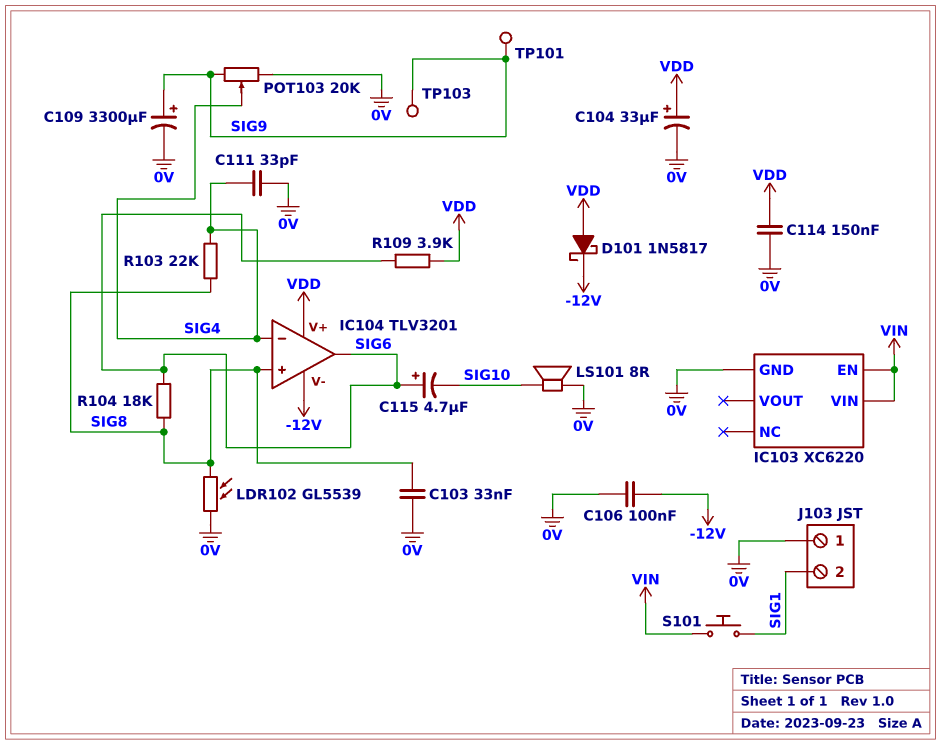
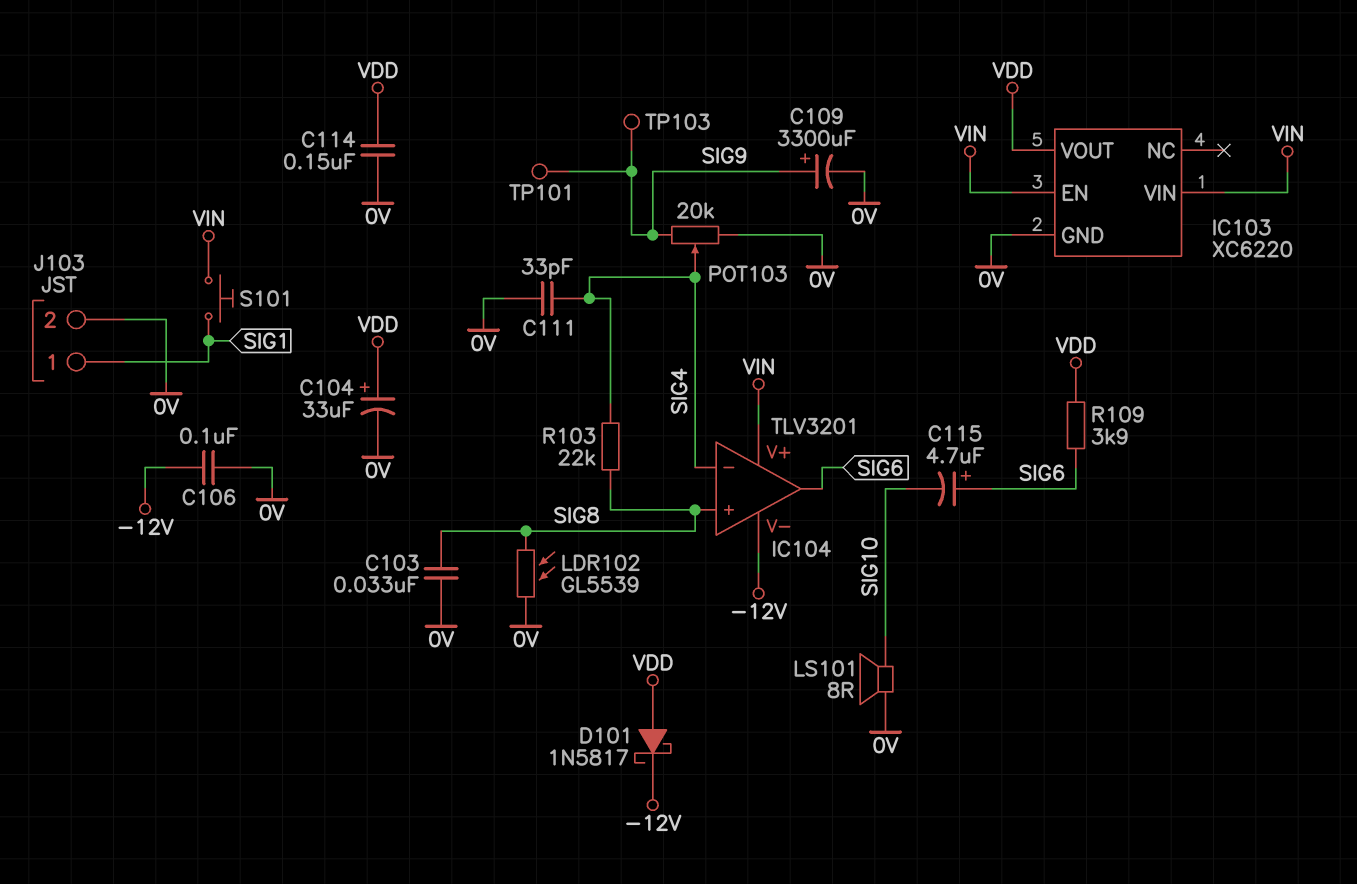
IC103 pin VOUT: none -> VDD
IC104 pin V+: VDD -> VIN
J103 pin 1: 0V -> SIG1
J103 pin 2: SIG1 -> 0V
R104: 18k (SIG6, SIG8) -> none

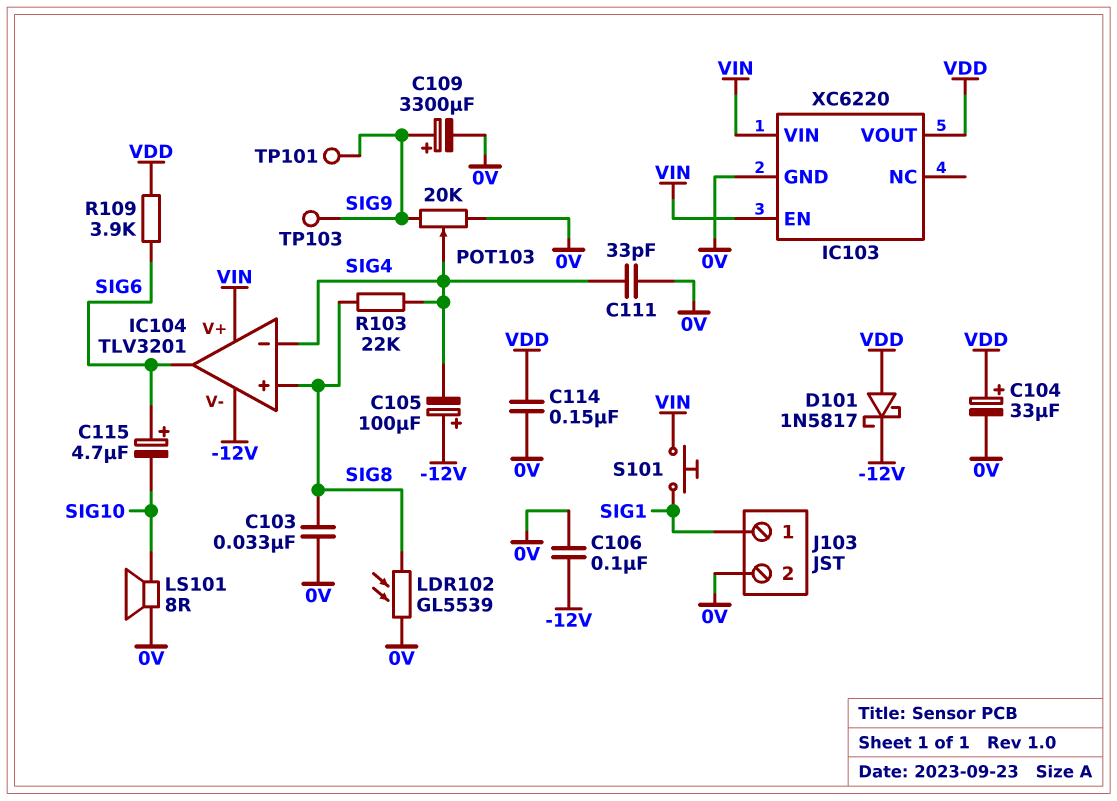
C105: none -> 100uF (plus -12V, minus SIG4)

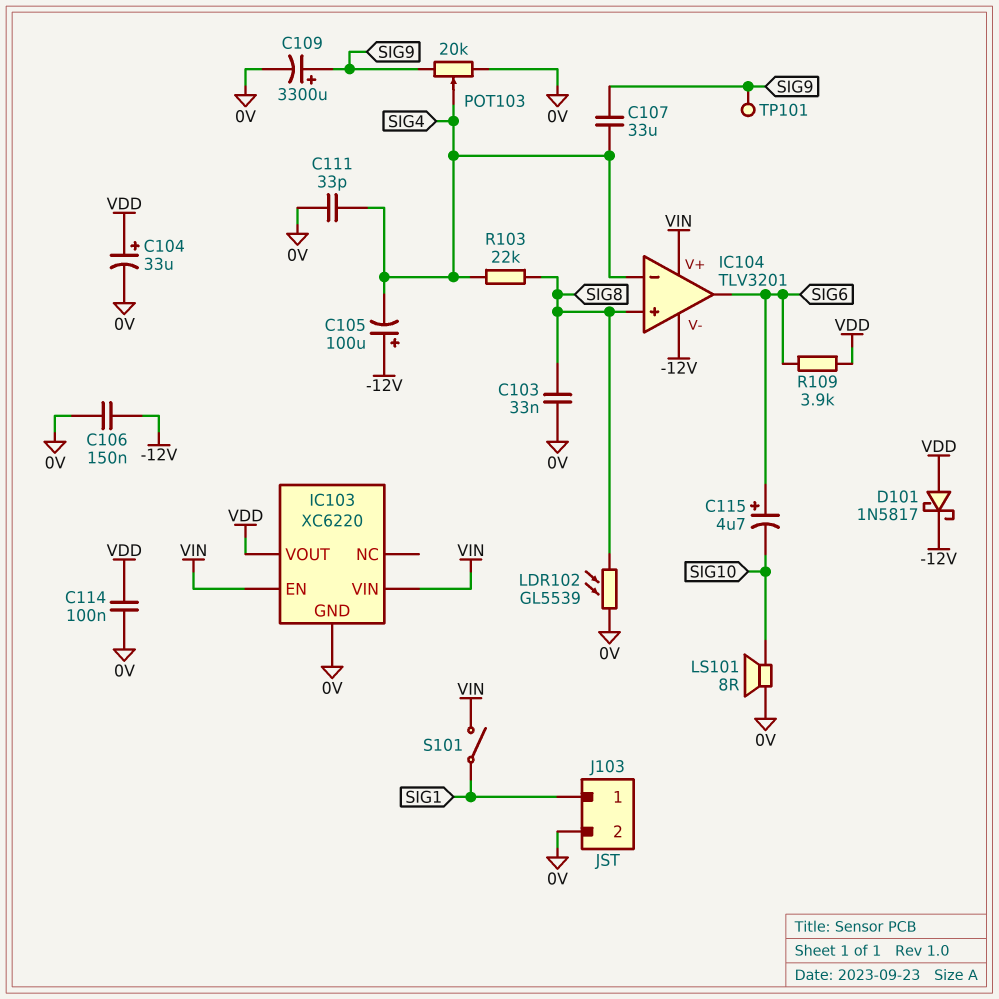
C106: 100nF (-12V, 0V) -> 150nF (-12V, 0V)
C107: none -> 33uF (SIG4, SIG9)
C114: 150nF (0V, VDD) -> 100nF (0V, VDD)
S101: button (SIG1, VIN) -> switch (SIG1, VIN)
TP103: test point (SIG9) -> none

